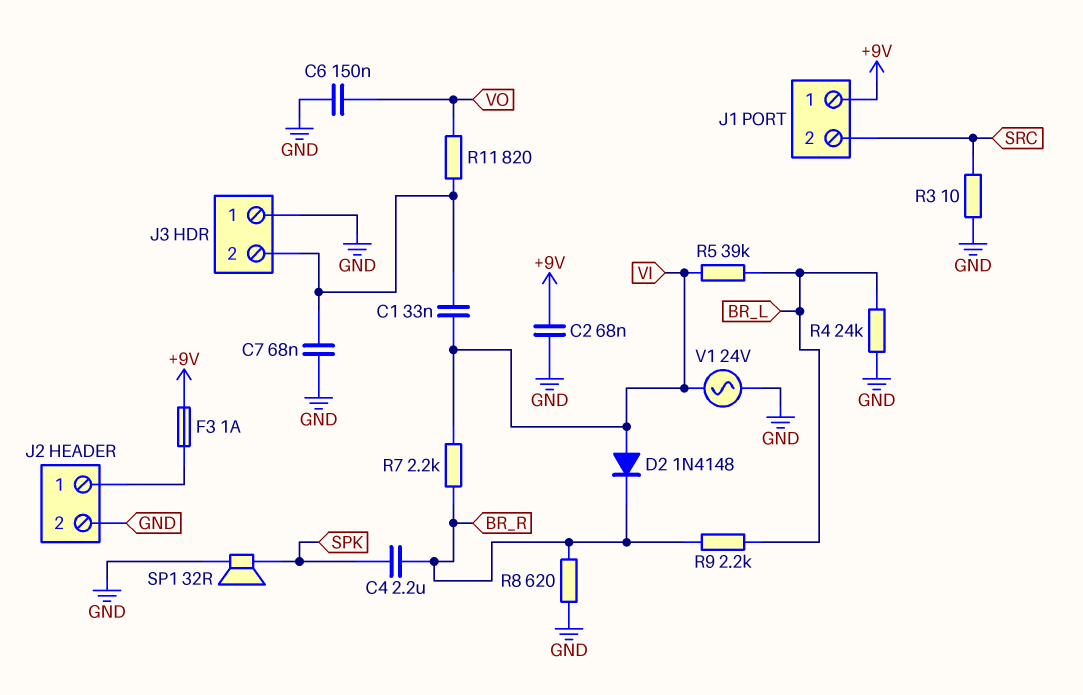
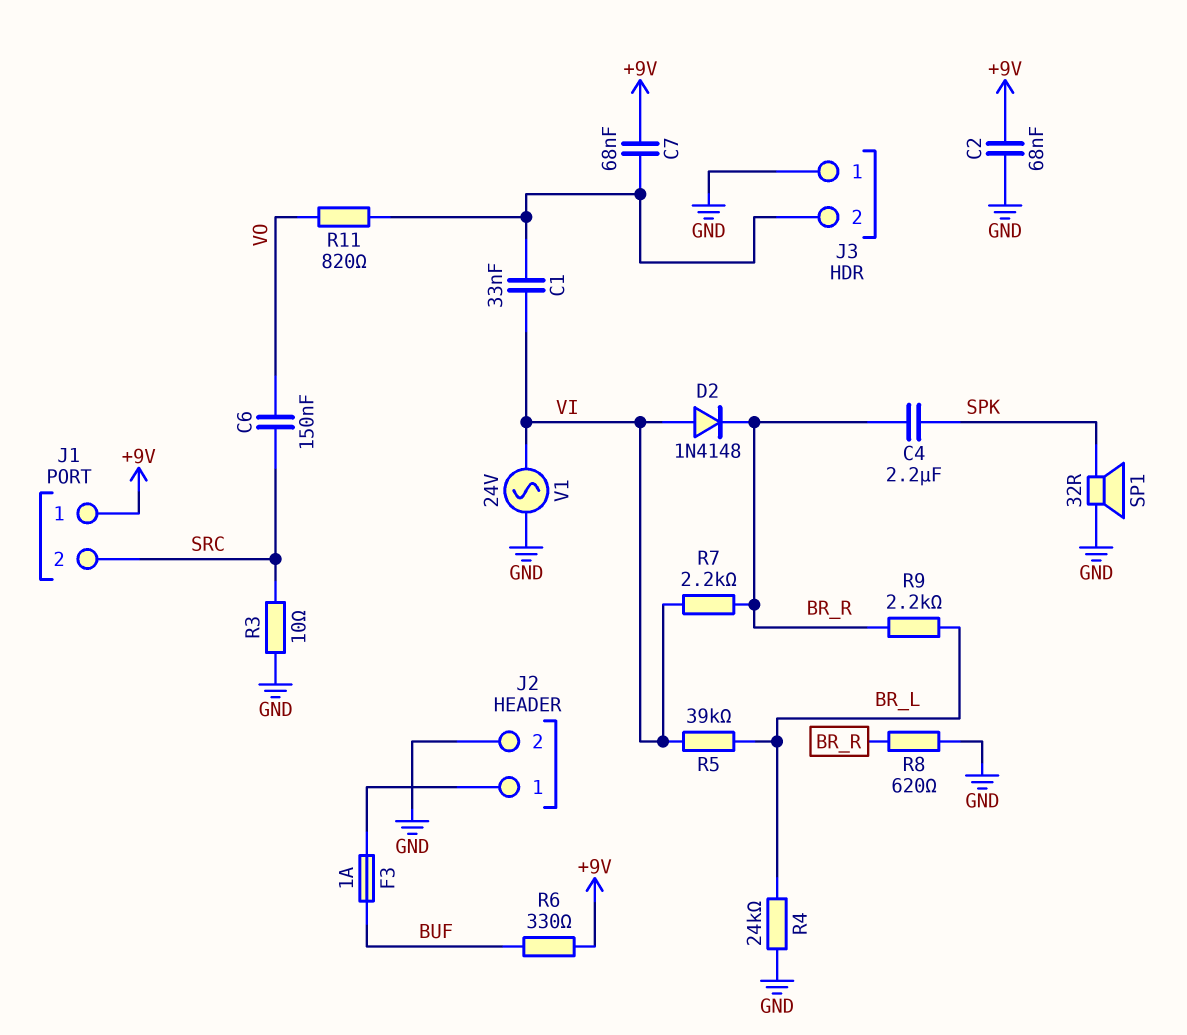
C6: 150nF (GND, VO) -> 150nF (SRC, VO)
C7: 68nF (GND, J3/2) -> 68nF (+9V, J3/2)
F3: 1A (+9V, J2/1) -> 1A (BUF, J2/1)
R6: none -> 330 (+9V, BUF)

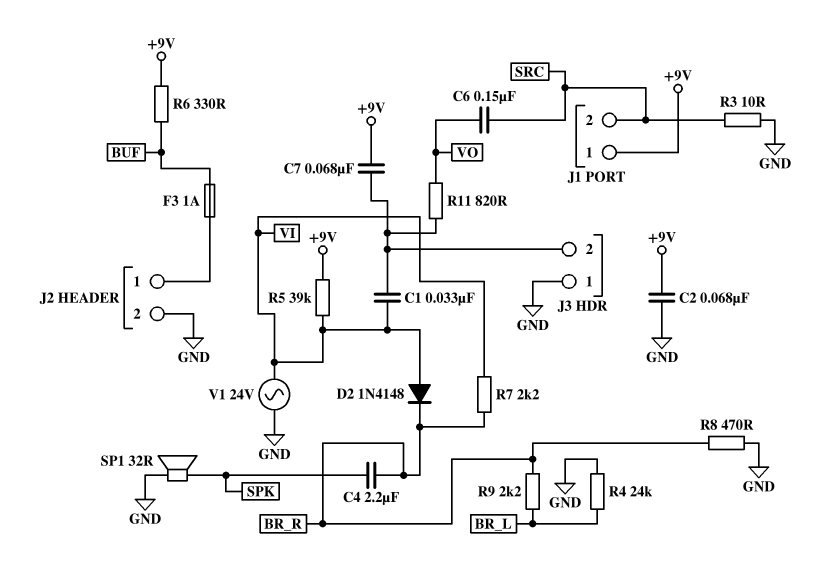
R5: 39k (BR_L, VI) -> 39k (+9V, VI)
R8: 620 (BR_R, GND) -> 470 (BR_R, GND)

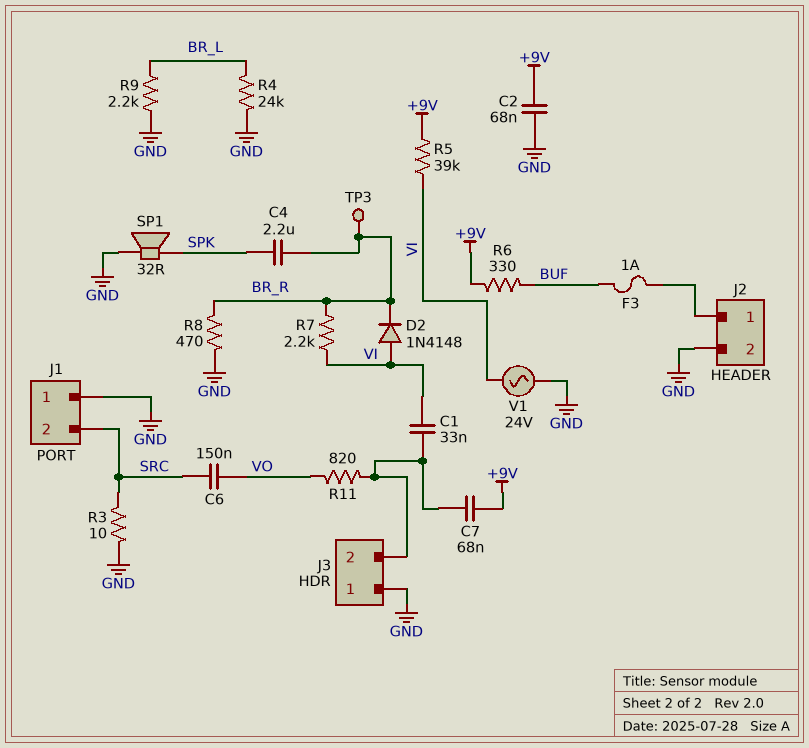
J1 pin 1: +9V -> GND
R9: 2.2k (BR_L, BR_R) -> 2.2k (BR_L, GND)
TP3: none -> test point (BR_R)

